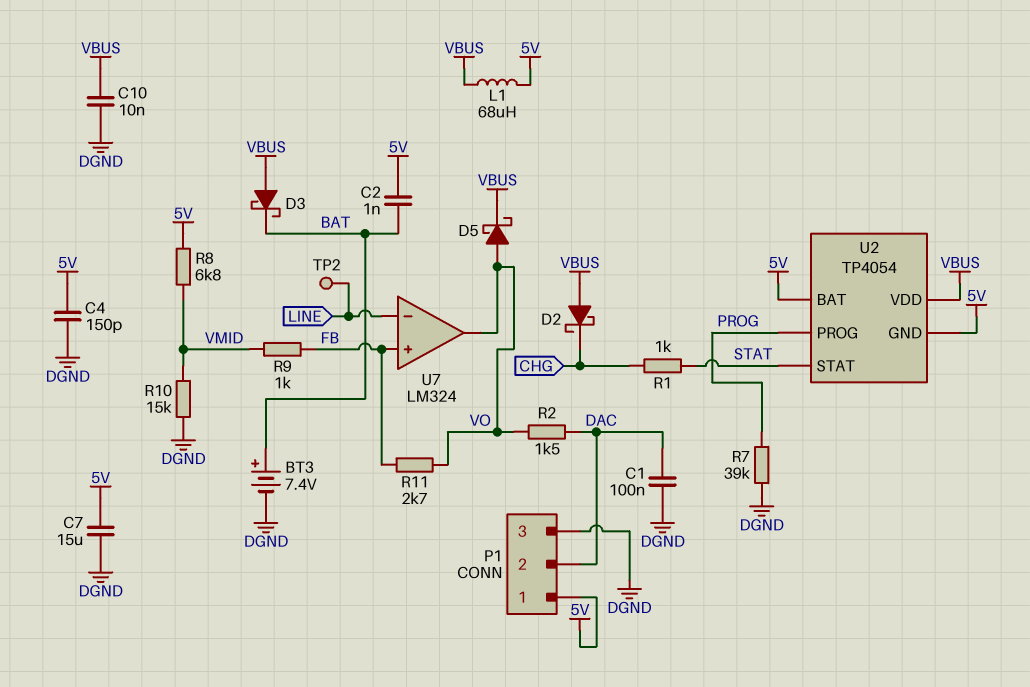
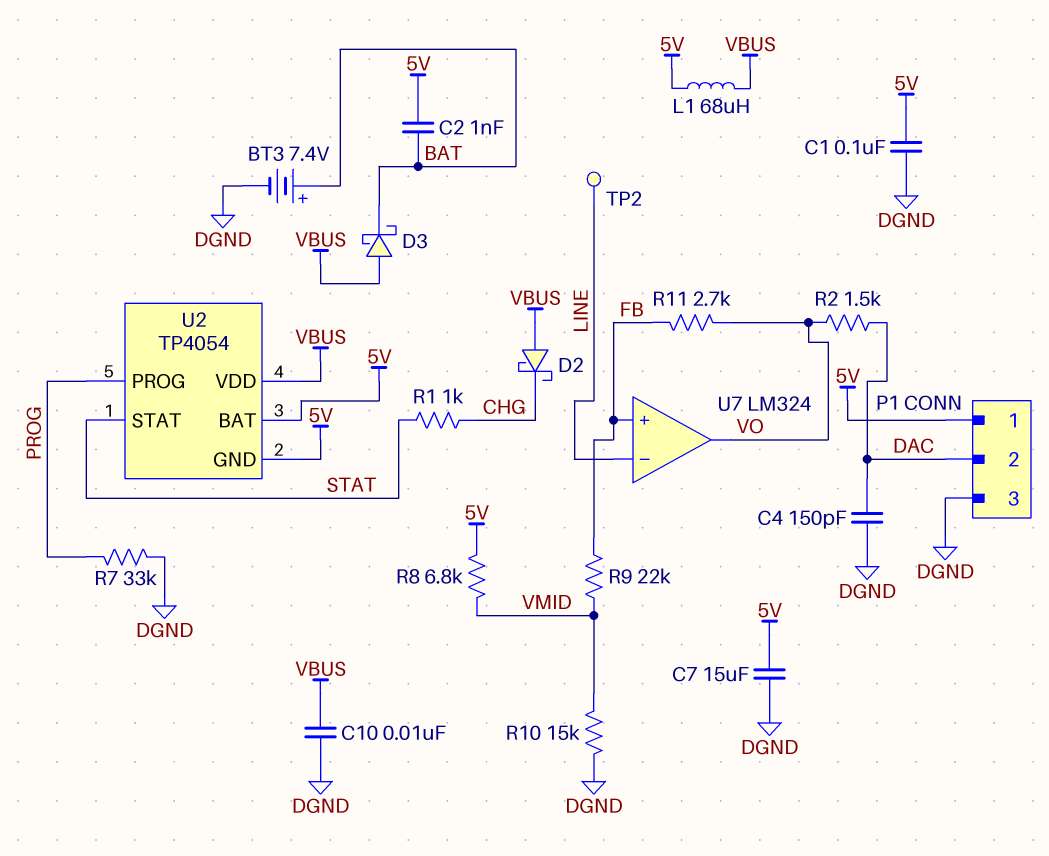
C1: 100nF (DAC, DGND) -> 100nF (5V, DGND)
C4: 150pF (5V, DGND) -> 150pF (DAC, DGND)
D5: schottky (A VO, K VBUS) -> none
R7: 39k (DGND, PROG) -> 33k (DGND, PROG)
R9: 1k (FB, VMID) -> 22k (FB, VMID)

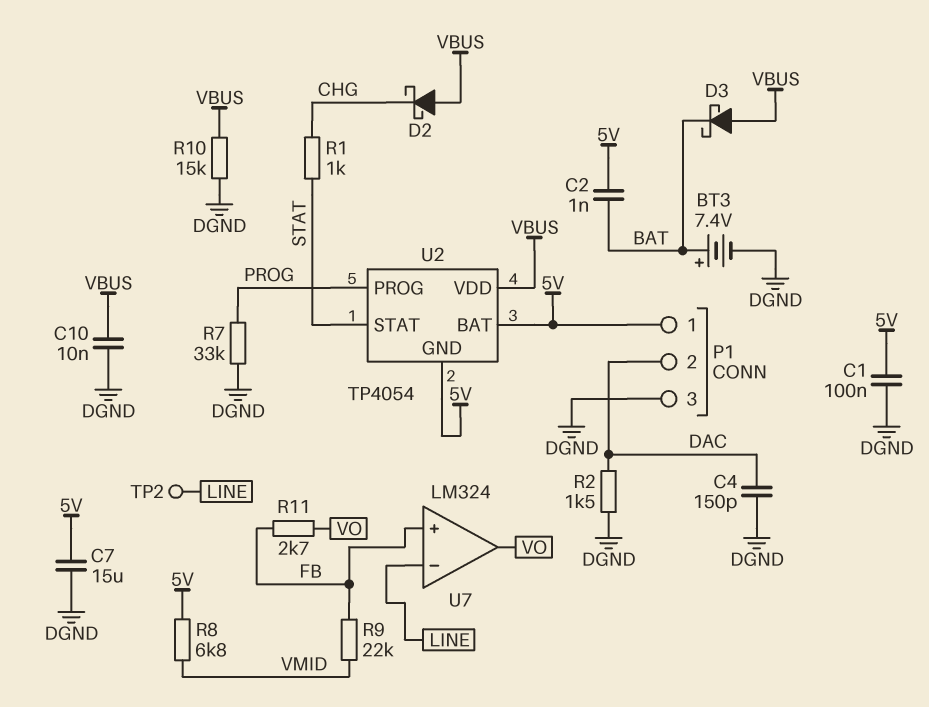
L1: 68uH (5V, VBUS) -> none
R2: 1.5k (DAC, VO) -> 1.5k (DAC, DGND)
R10: 15k (DGND, VMID) -> 15k (DGND, VBUS)

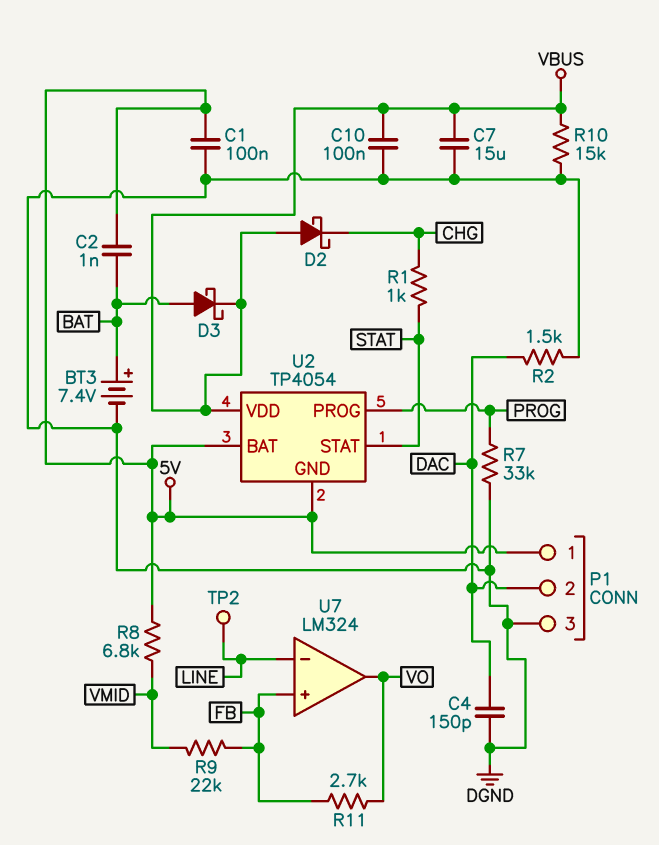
C7: 15uF (5V, DGND) -> 15uF (DGND, VBUS)
C10: 10nF (DGND, VBUS) -> 100nF (DGND, VBUS)
D3: schottky (A VBUS, K BAT) -> schottky (A BAT, K VBUS)

